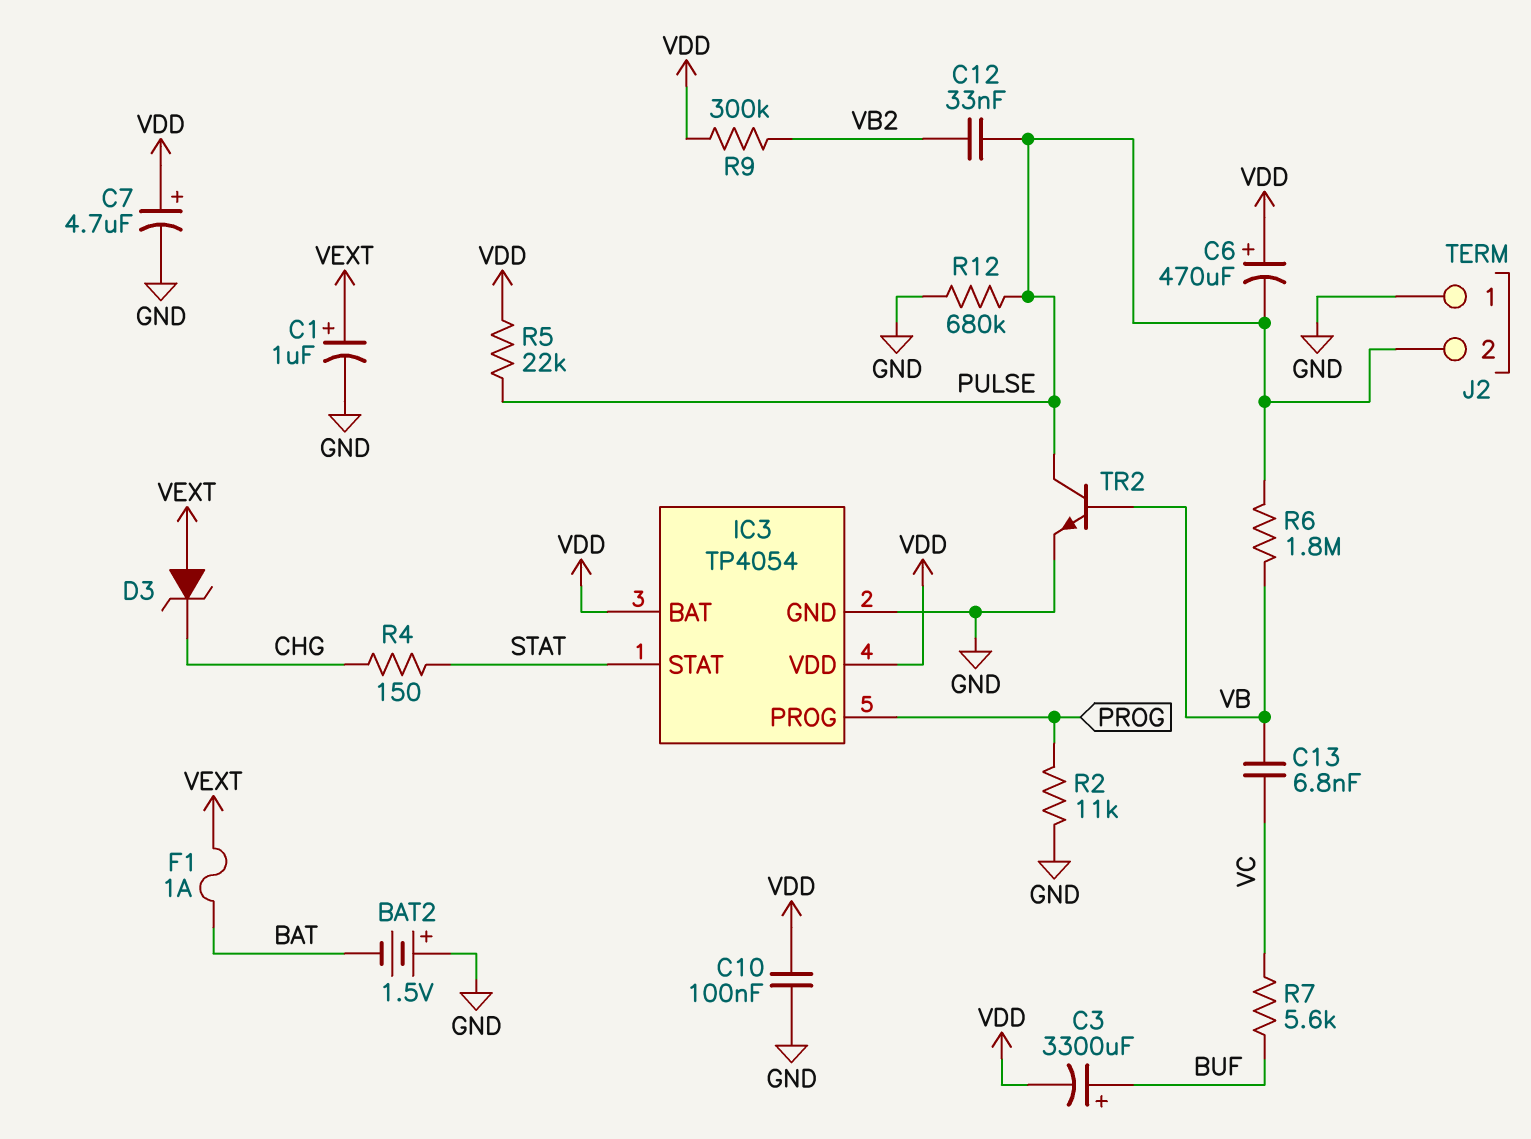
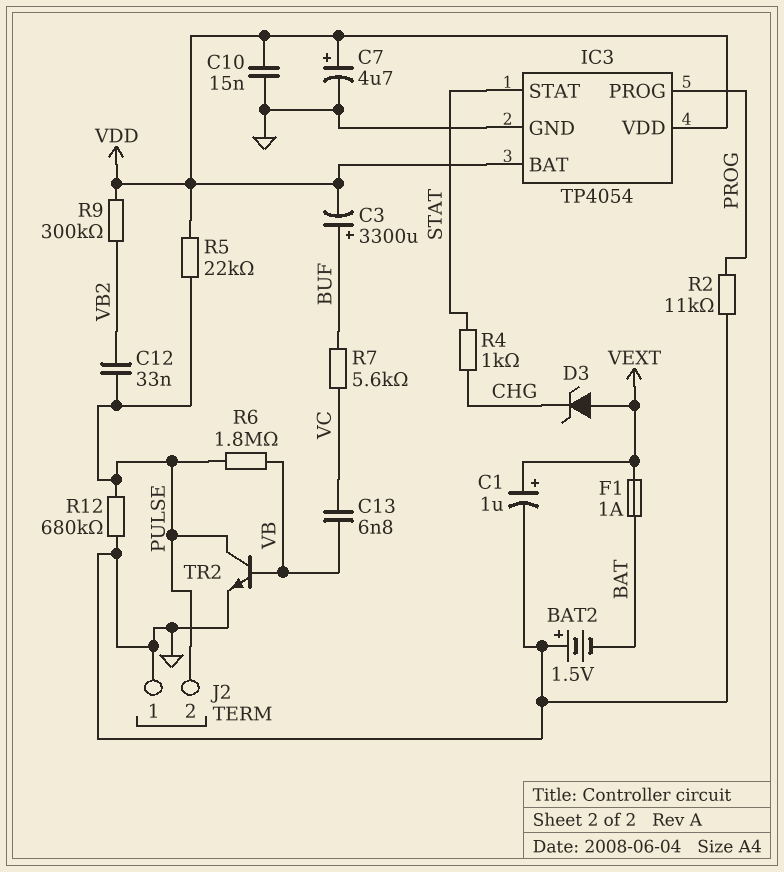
C6: 470uF (plus VDD, minus PULSE) -> none
C10: 100nF (GND, VDD) -> 15nF (GND, VDD)
R4: 150 (CHG, STAT) -> 1k (CHG, STAT)

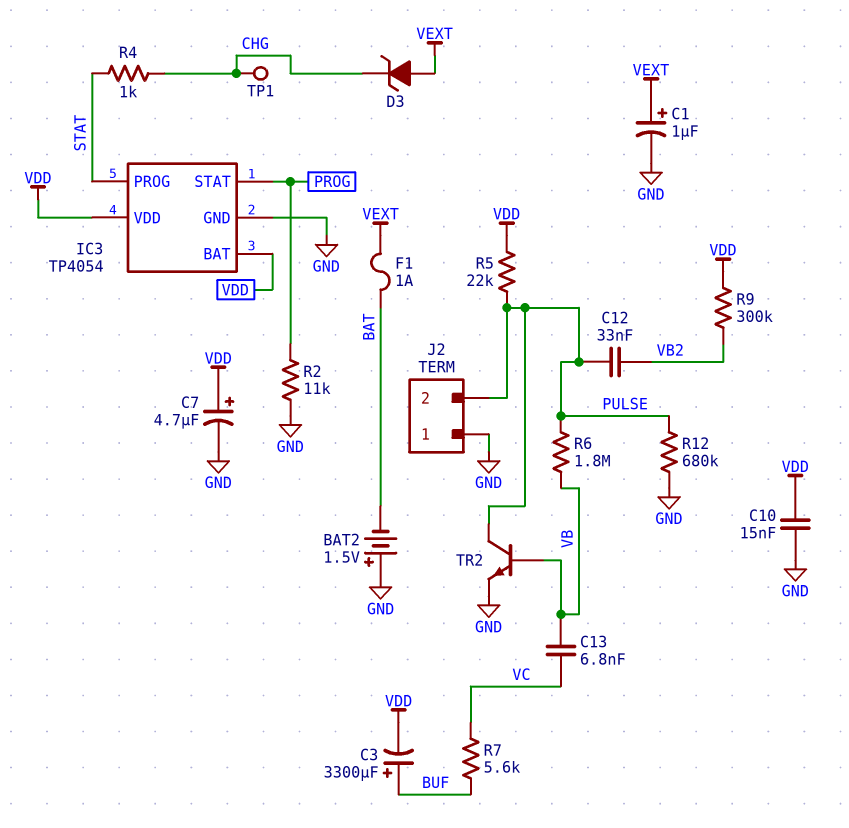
IC3 pin PROG: PROG -> STAT
IC3 pin STAT: STAT -> PROG
TP1: none -> test point (CHG)

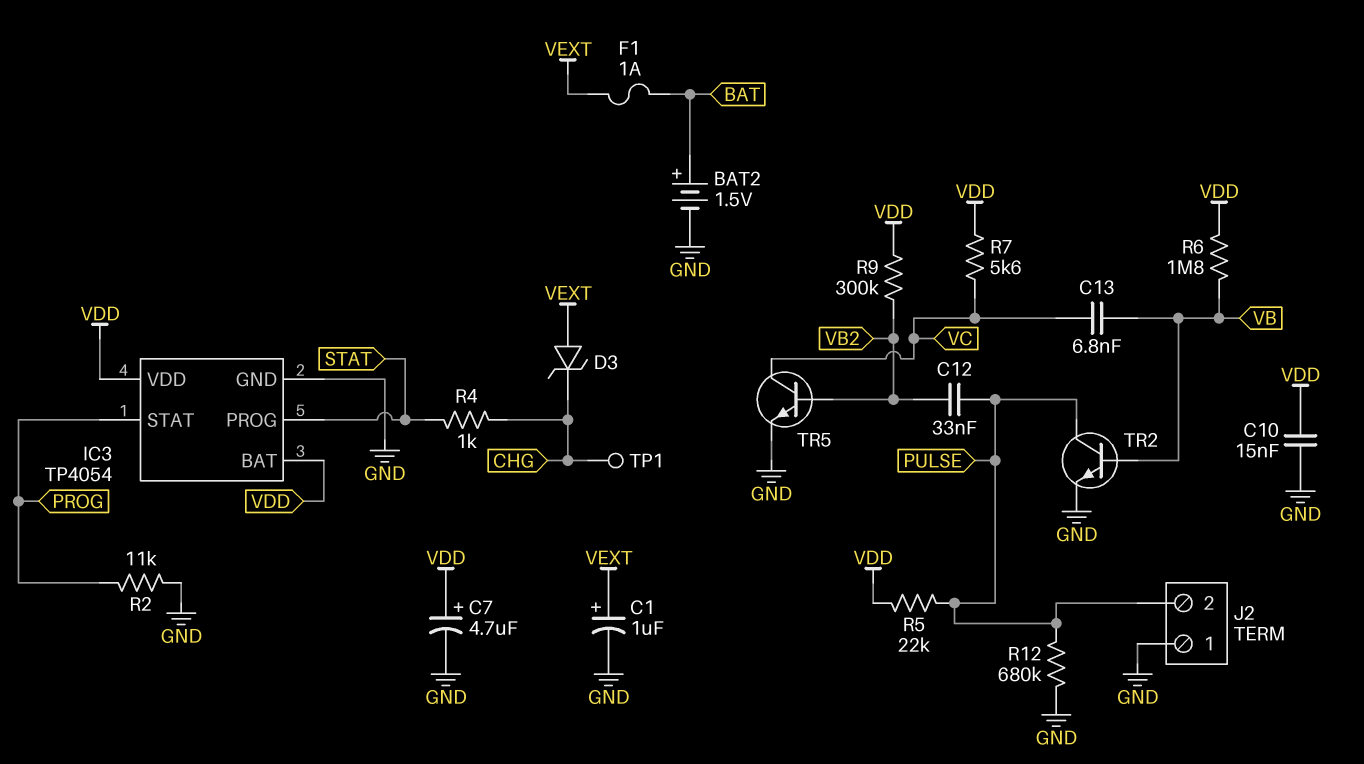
BAT2: 1.5V (plus GND, minus BAT) -> 1.5V (plus BAT, minus GND)
C3: 3300uF (plus BUF, minus VDD) -> none
R6: 1.8M (PULSE, VB) -> 1.8M (VB, VDD)
R7: 5.6k (BUF, VC) -> 5.6k (VC, VDD)
TR5: none -> NPN (B VB2, C VC, E GND)

